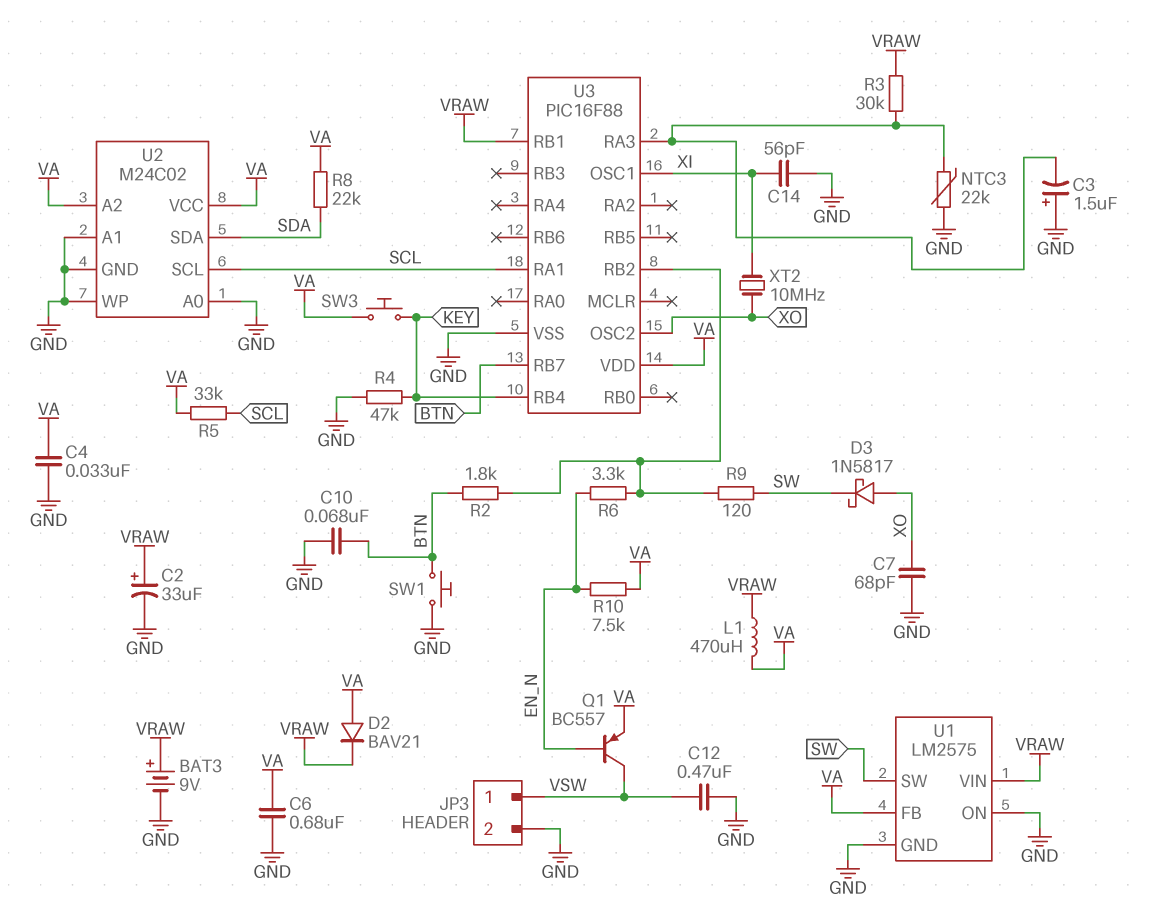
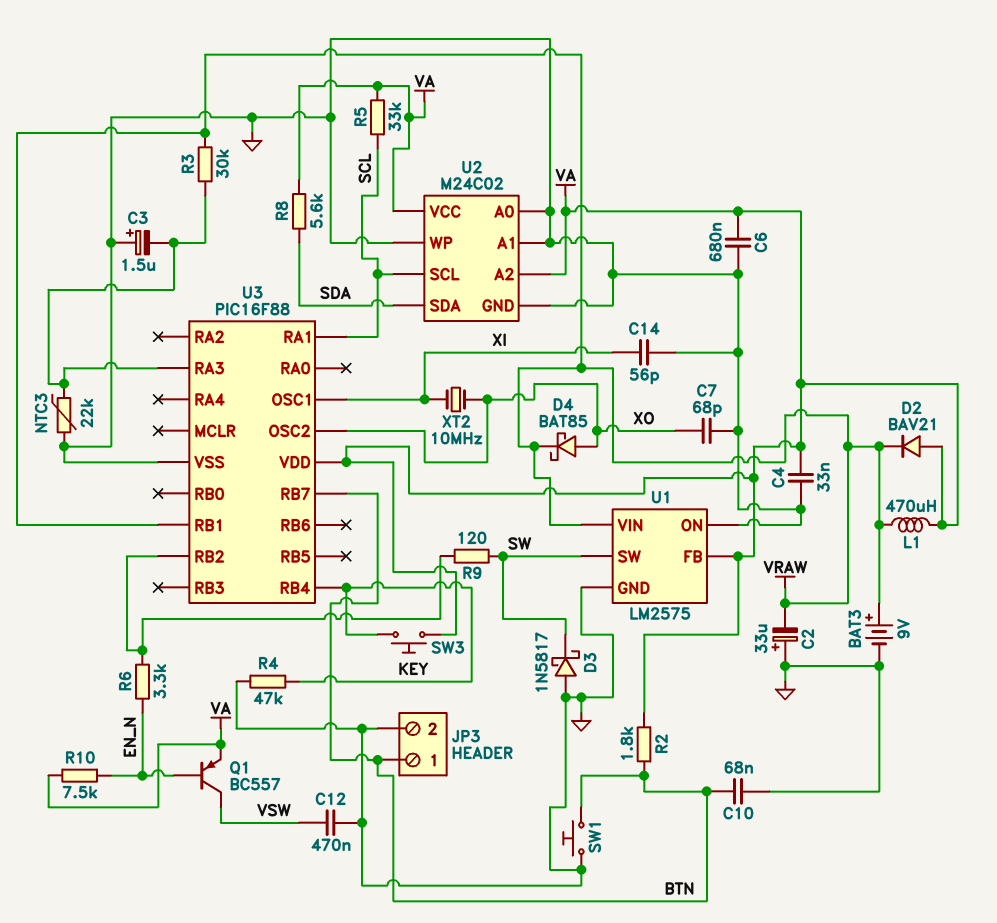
C2: 33uF (plus VRAW, minus GND) -> 33uF (plus GND, minus VRAW)
D3: schottky 1N5817 (A XO, K SW) -> schottky 1N5817 (A GND, K SW)
D4: none -> schottky BAT85 (A XO, K VRAW)
JP3 pin 1: VSW -> BTN
R2: 1.8k (BTN, U3/RB2) -> 1.8k (BTN, VA)
R8: 22k (SDA, VA) -> 5.6k (SDA, VA)

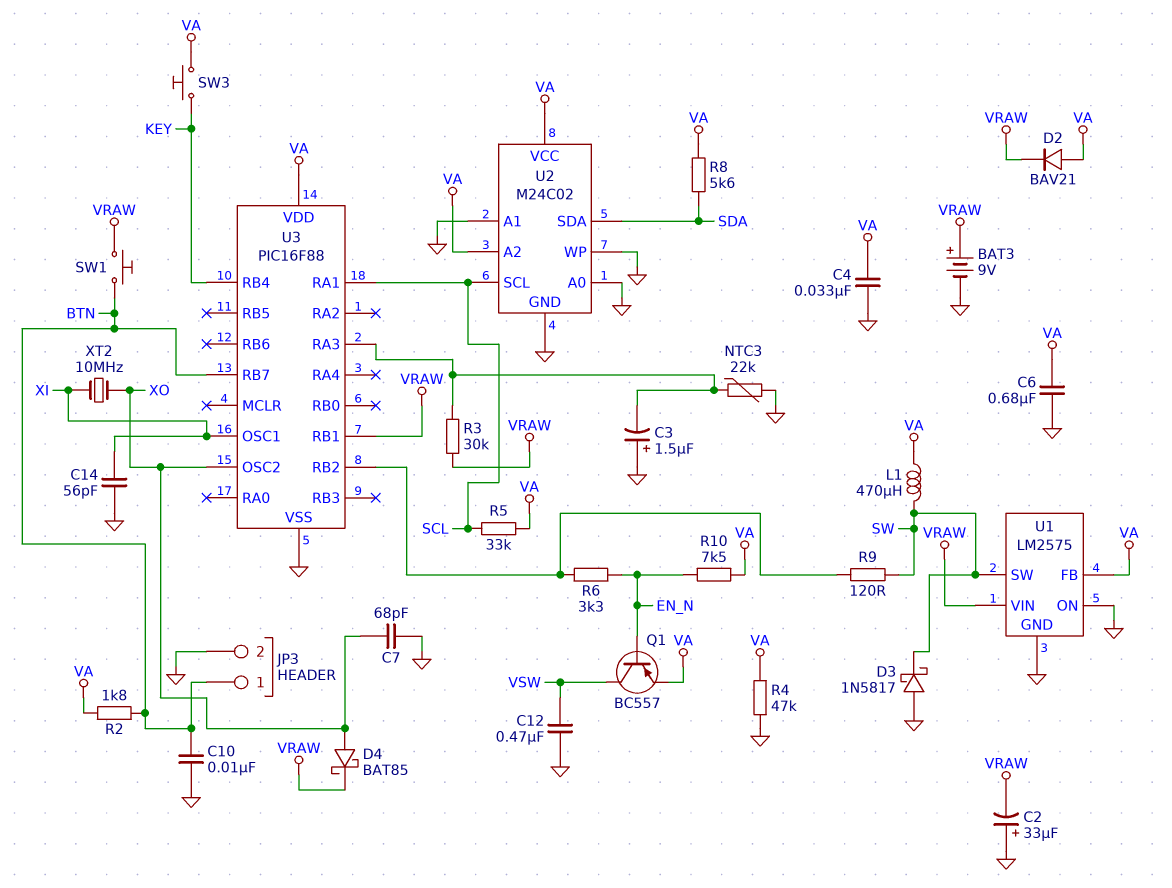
C10: 68nF (BTN, GND) -> 10nF (BTN, GND)
L1: 470uH (VA, VRAW) -> 470uH (SW, VA)
R4: 47k (GND, KEY) -> 47k (GND, VA)
SW1: button (BTN, GND) -> button (BTN, VRAW)

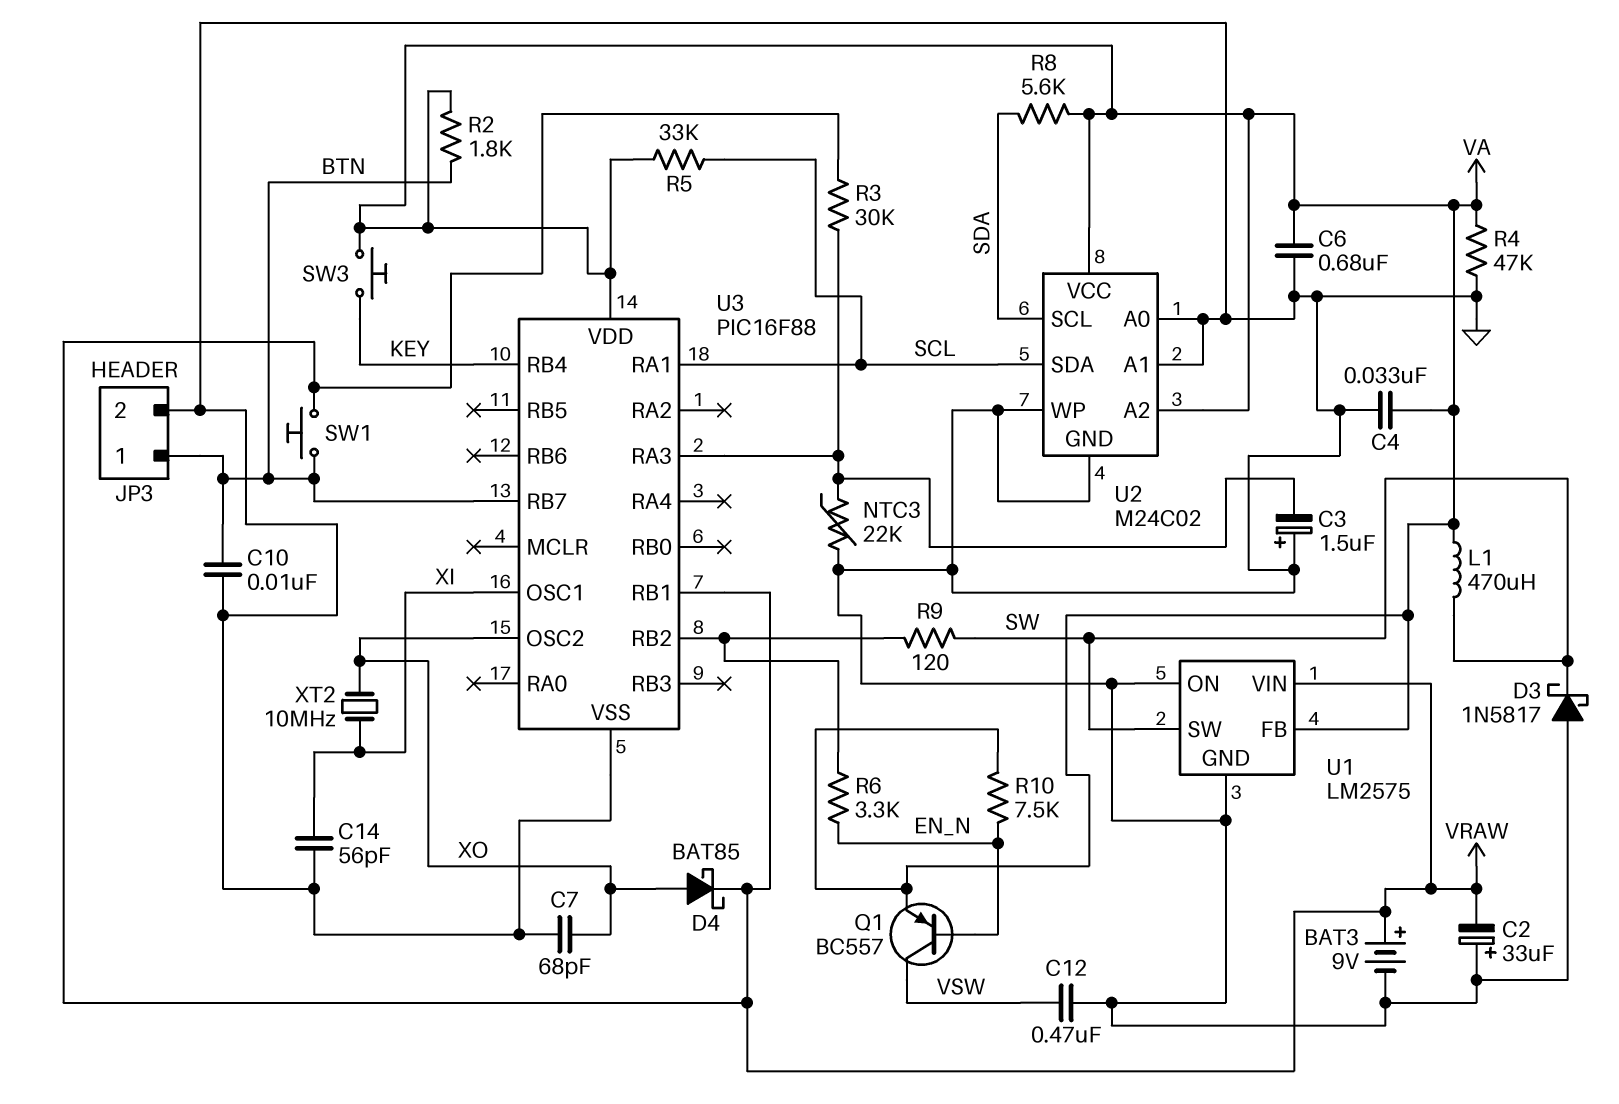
D2: diode BAV21 (A VA, K VRAW) -> none
U2 pin SCL: SCL -> SDA
U2 pin SDA: SDA -> SCL

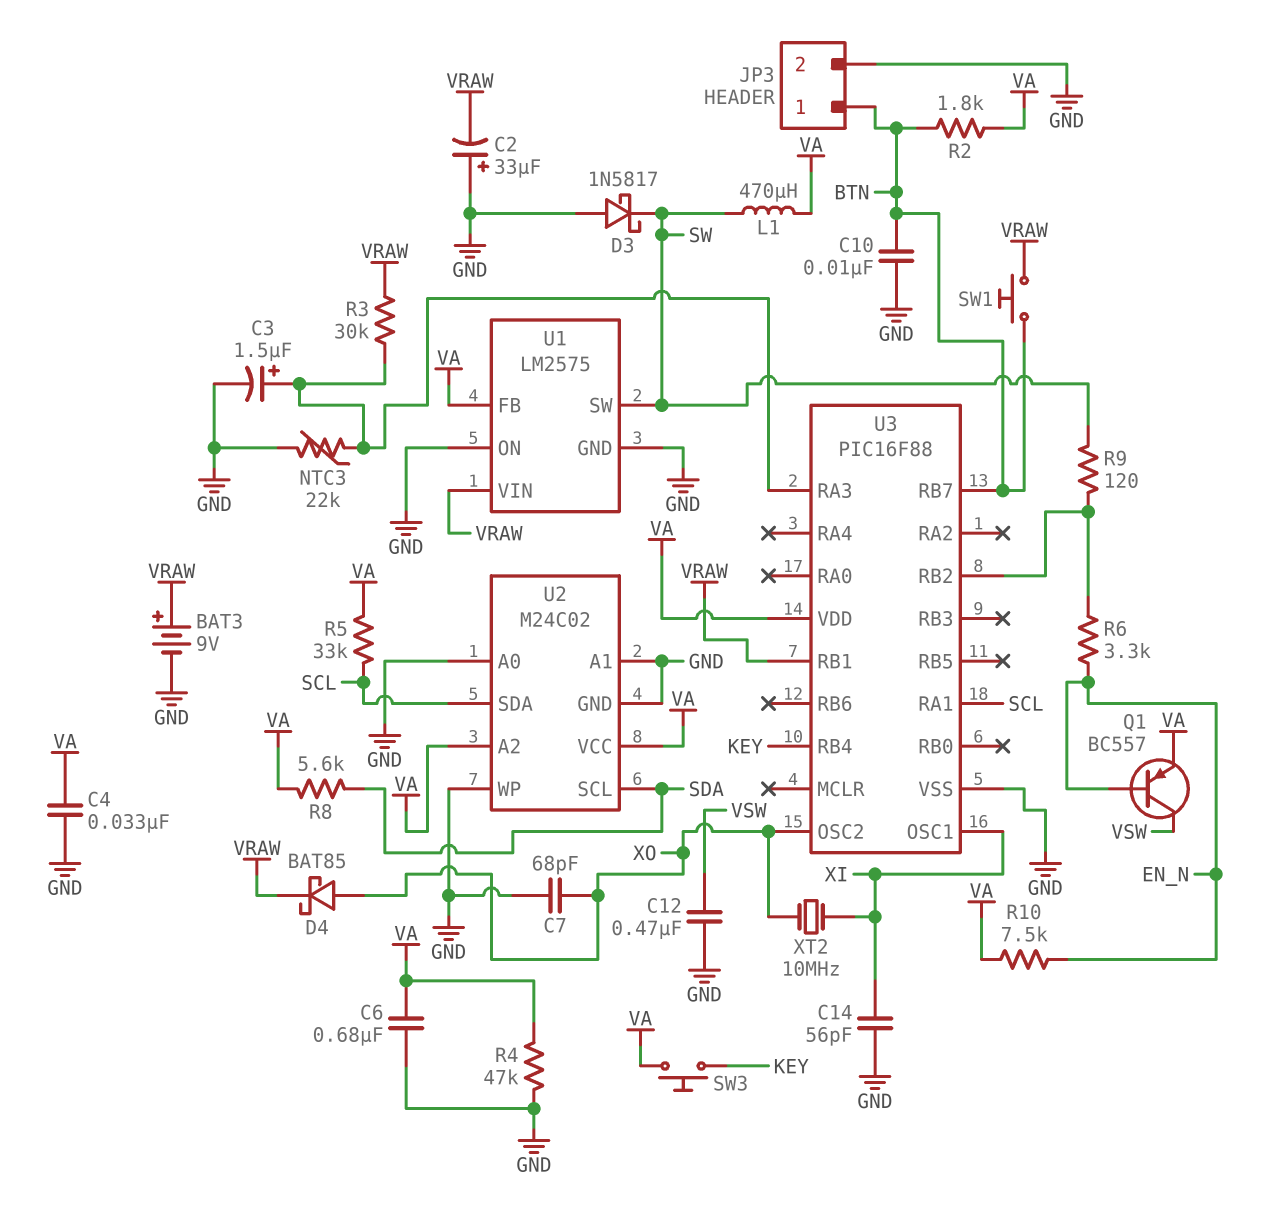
C3: 1.5uF (plus GND, minus U3/RA3) -> 1.5uF (plus U3/RA3, minus GND)

